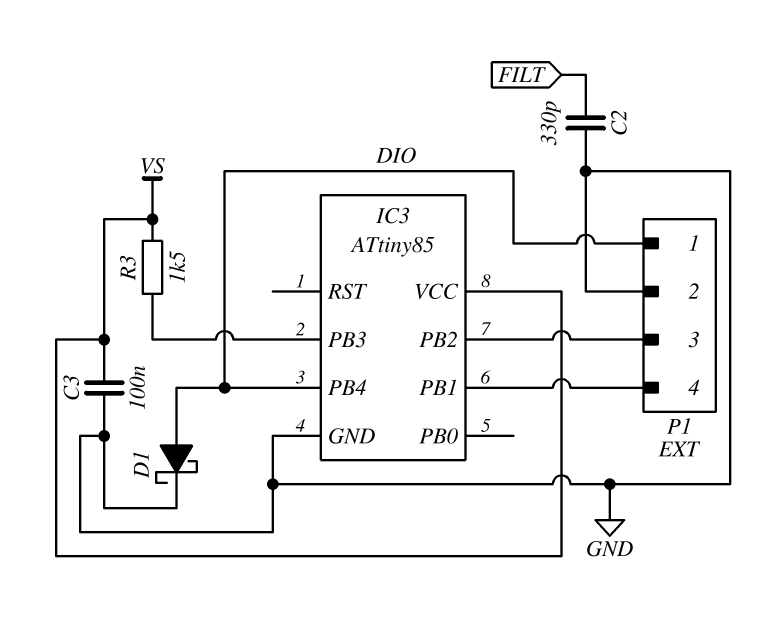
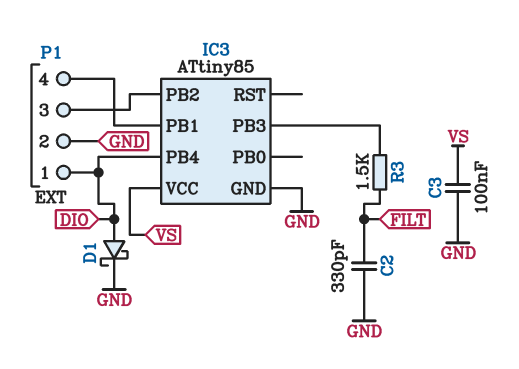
R3: 1.5k (IC3/PB3, VS) -> 1.5k (FILT, IC3/PB3)

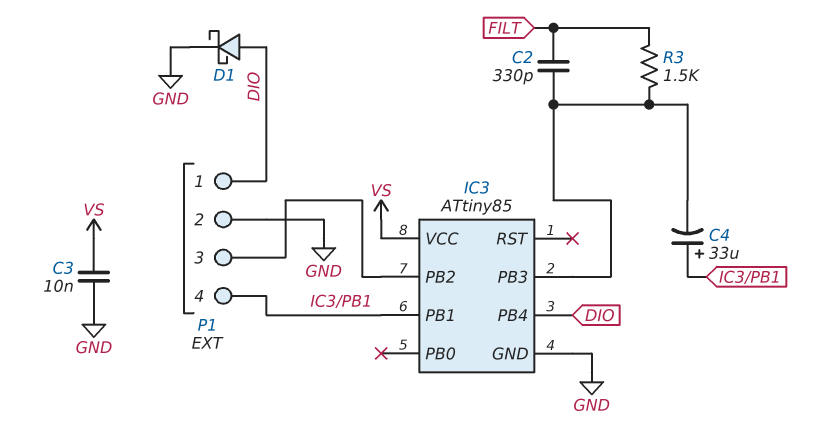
C2: 330pF (FILT, GND) -> 330pF (FILT, IC3/PB3)
C3: 100nF (GND, VS) -> 10nF (GND, VS)
C4: none -> 33uF (plus IC3/PB1, minus IC3/PB3)

